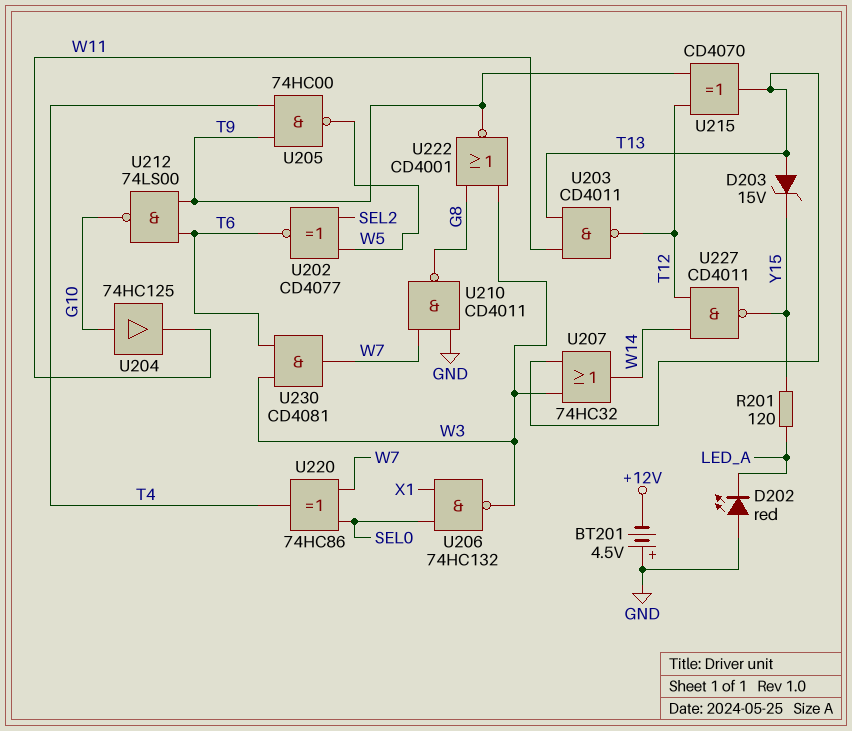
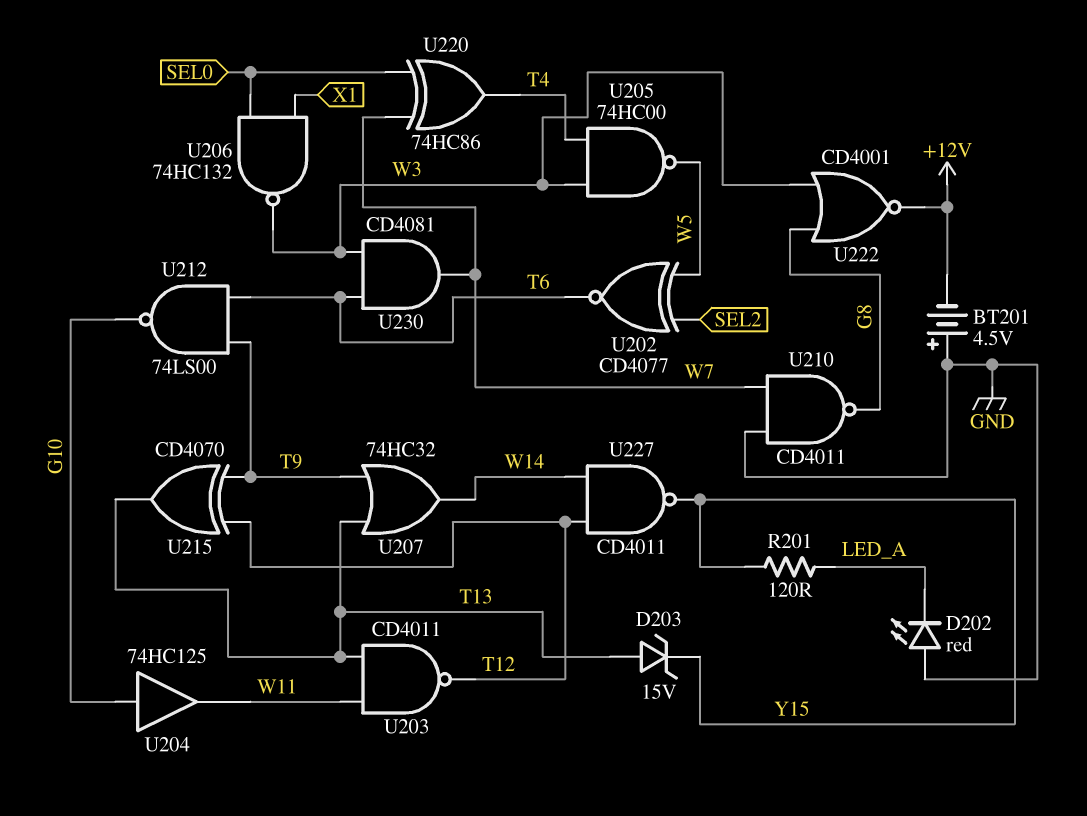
U205: NAND 74HC00 (in T4, in T9, out W5) -> NAND 74HC00 (in T4, in W3, out W5)
U207: OR 74HC32 (in T13, in W3, out W14) -> OR 74HC32 (in T9, in T13, out W14)
U222: NOR CD4001 (in G8, in W3, out T9) -> NOR CD4001 (in G8, in W3, out +12V)

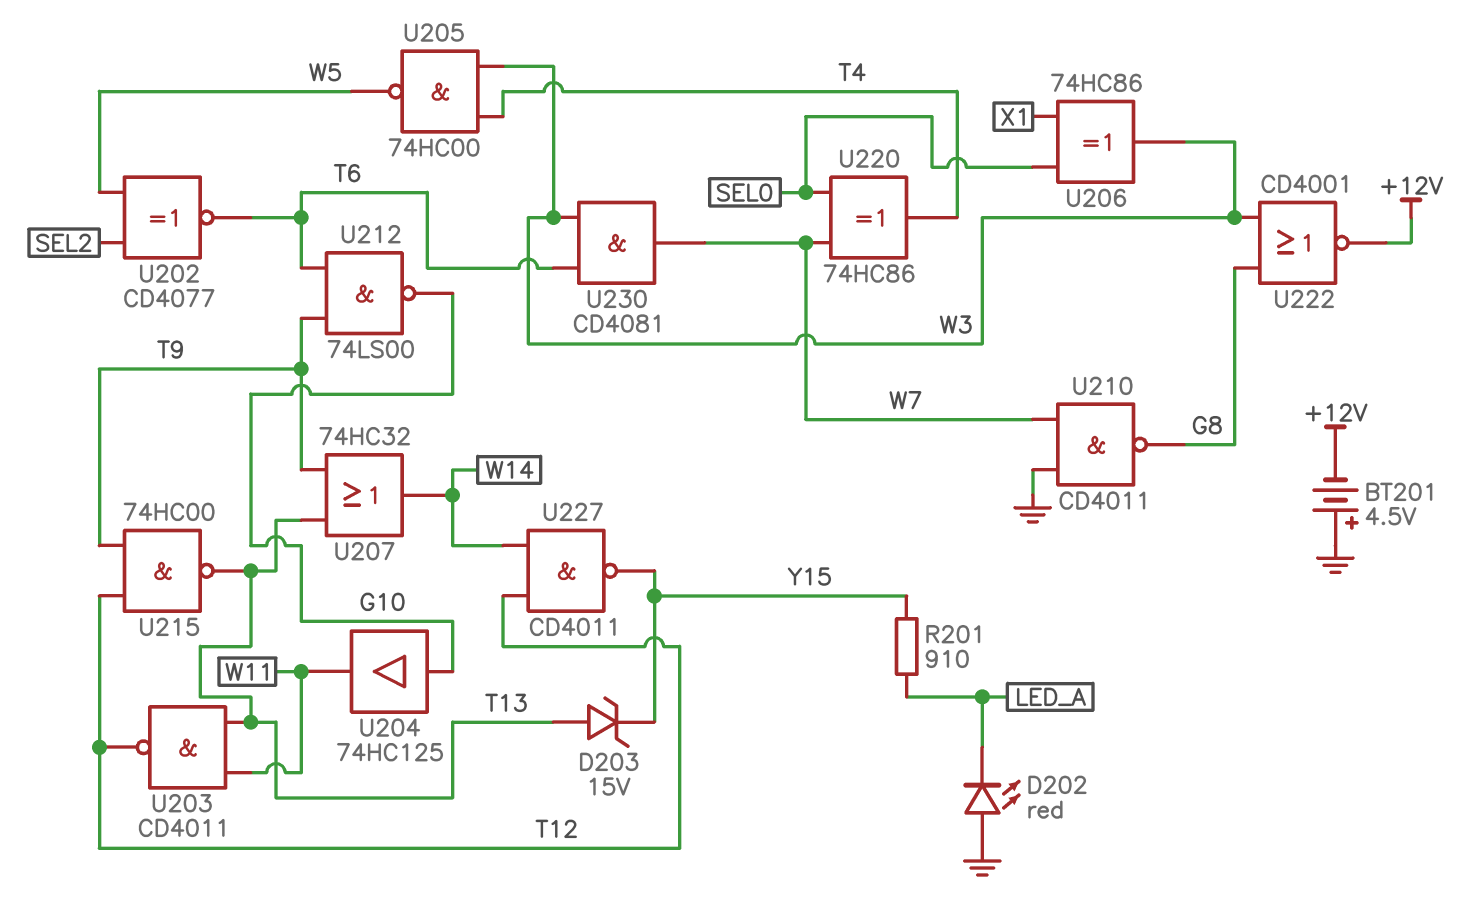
R201: 120 (LED_A, Y15) -> 910 (LED_A, Y15)
U206: NAND 74HC132 (in SEL0, in X1, out W3) -> XOR 74HC86 (in SEL0, in X1, out W3)
U215: XOR CD4070 (in T9, in T12, out T13) -> NAND 74HC00 (in T9, in T12, out T13)

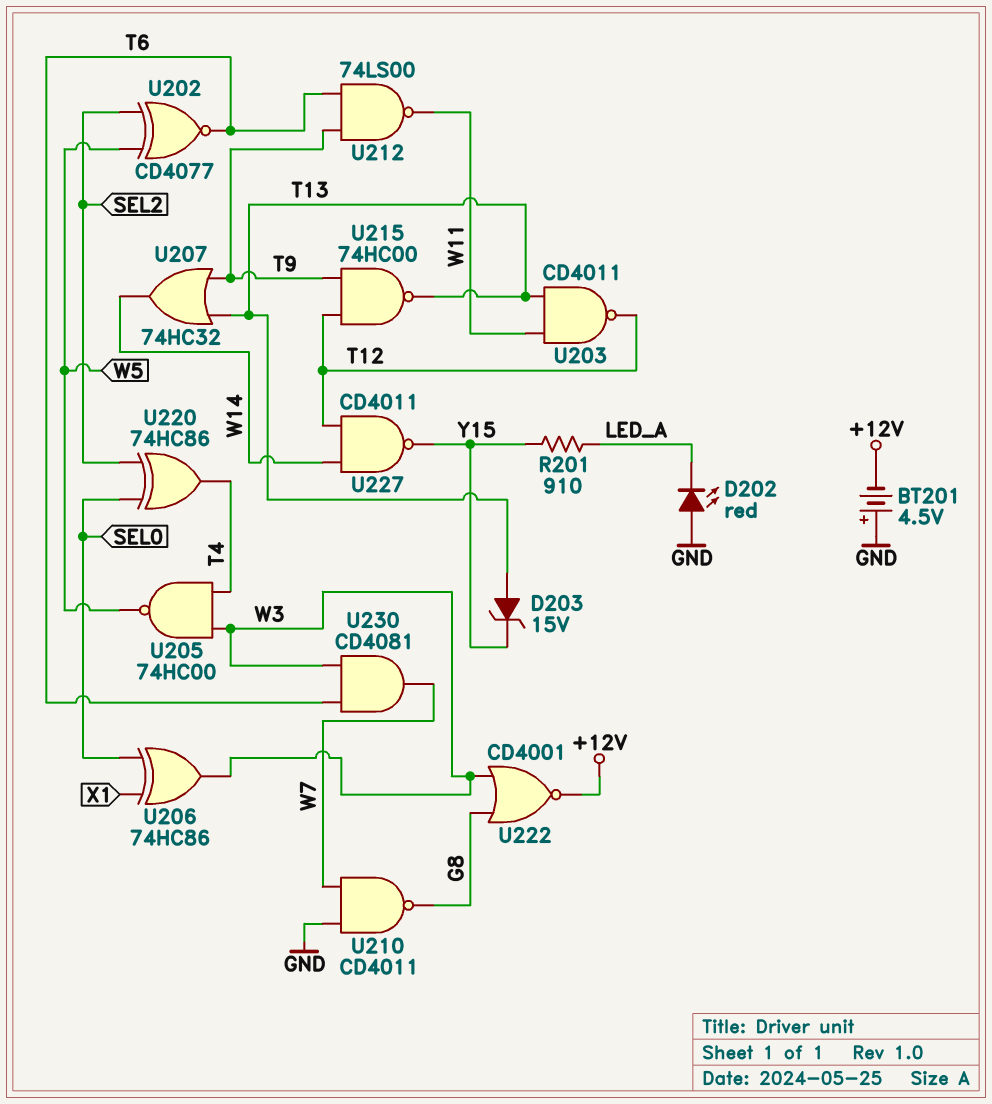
U204: buffer 74HC125 (in G10, out W11) -> none
U212: NAND 74LS00 (in T6, in T9, out G10) -> NAND 74LS00 (in T6, in T9, out W11)
U220: XOR 74HC86 (in SEL0, in W7, out T4) -> XOR 74HC86 (in SEL0, in SEL2, out T4)

